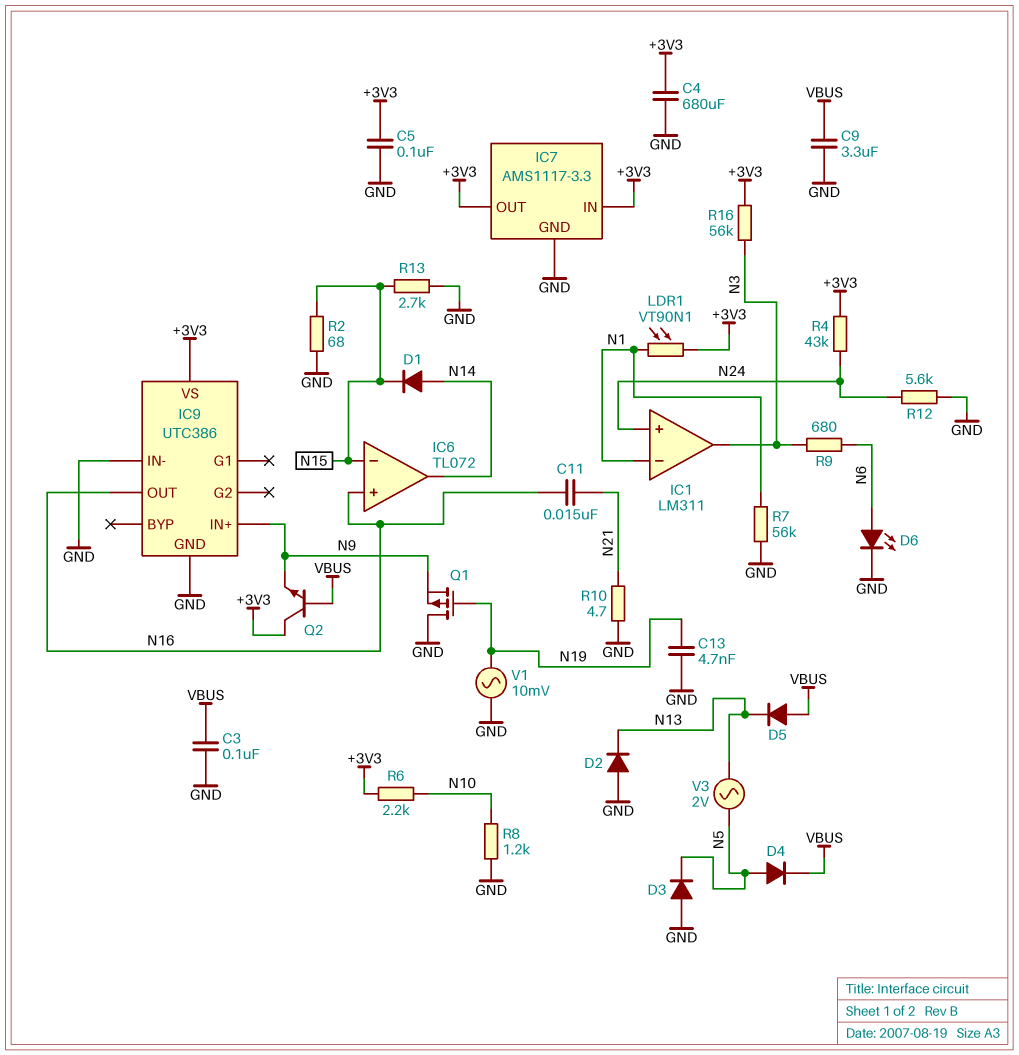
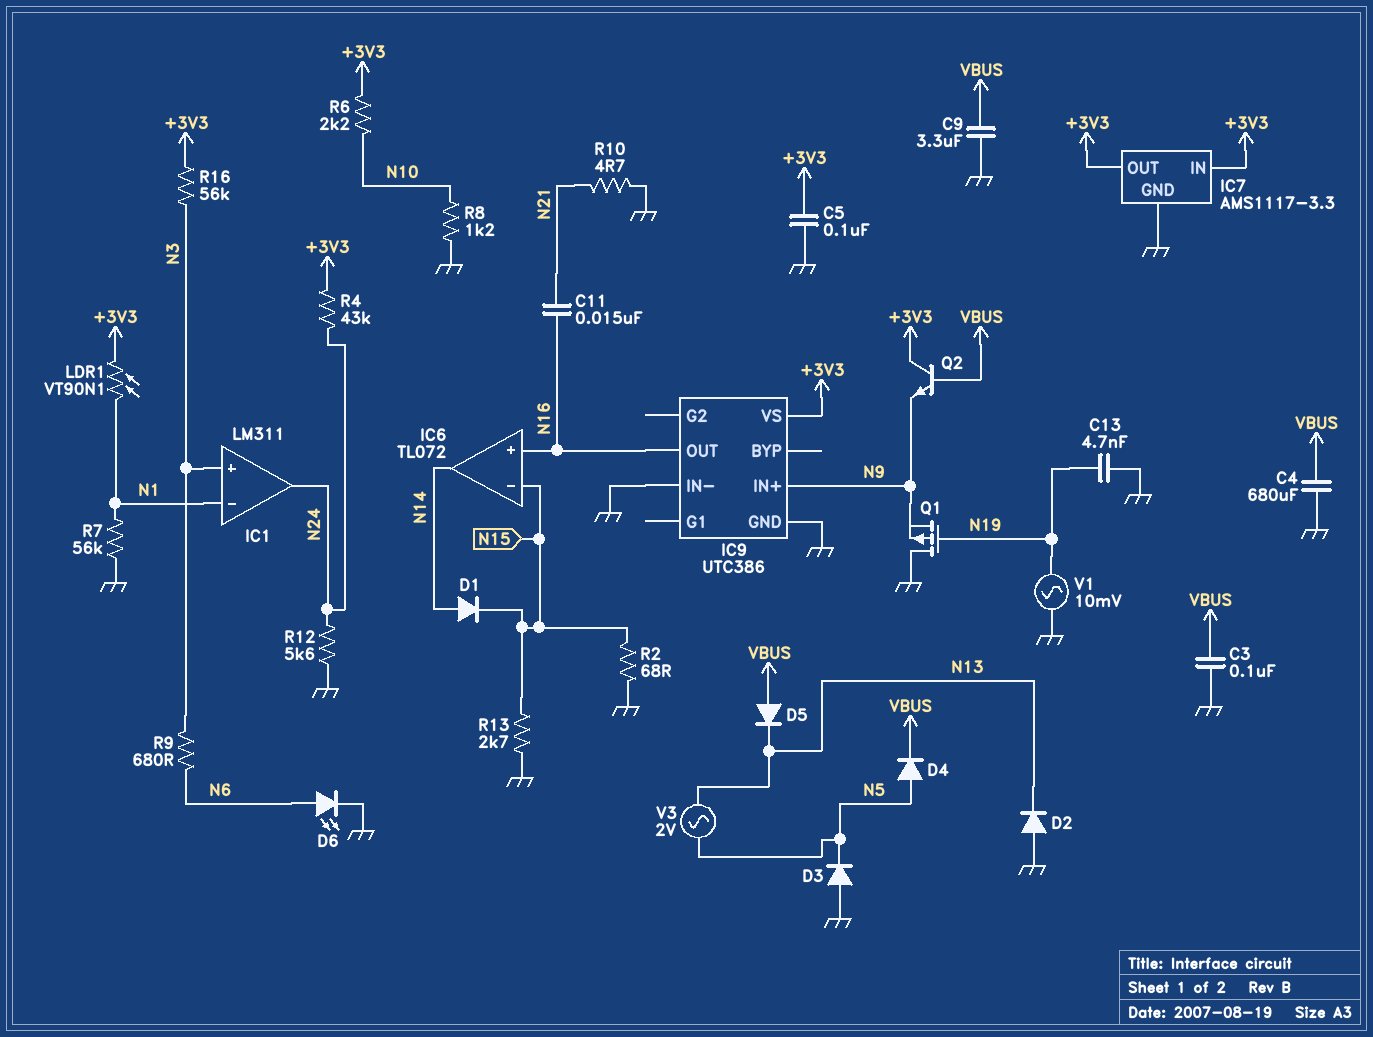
C4: 680uF (+3V3, GND) -> 680uF (GND, VBUS)
IC1 pin in+: N24 -> N3
IC1 pin out: N3 -> N24

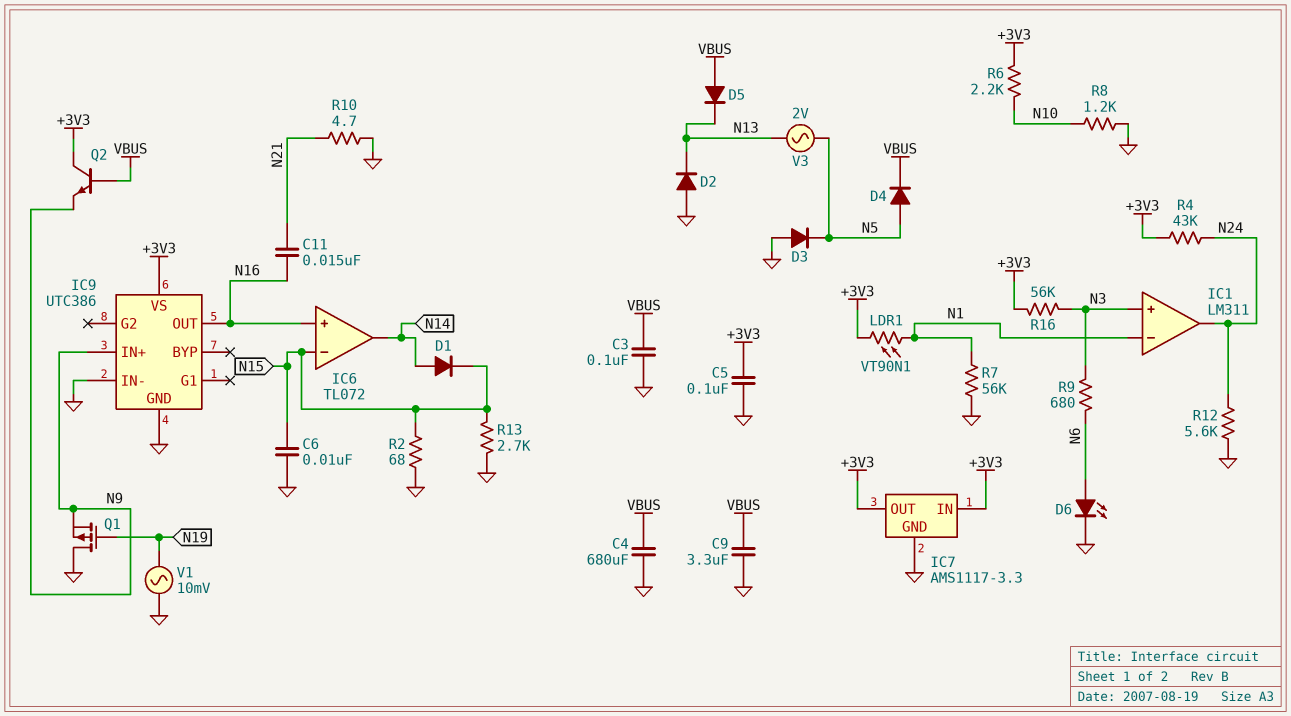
C6: none -> 10nF (GND, N15)
C13: 4.7nF (GND, N19) -> none

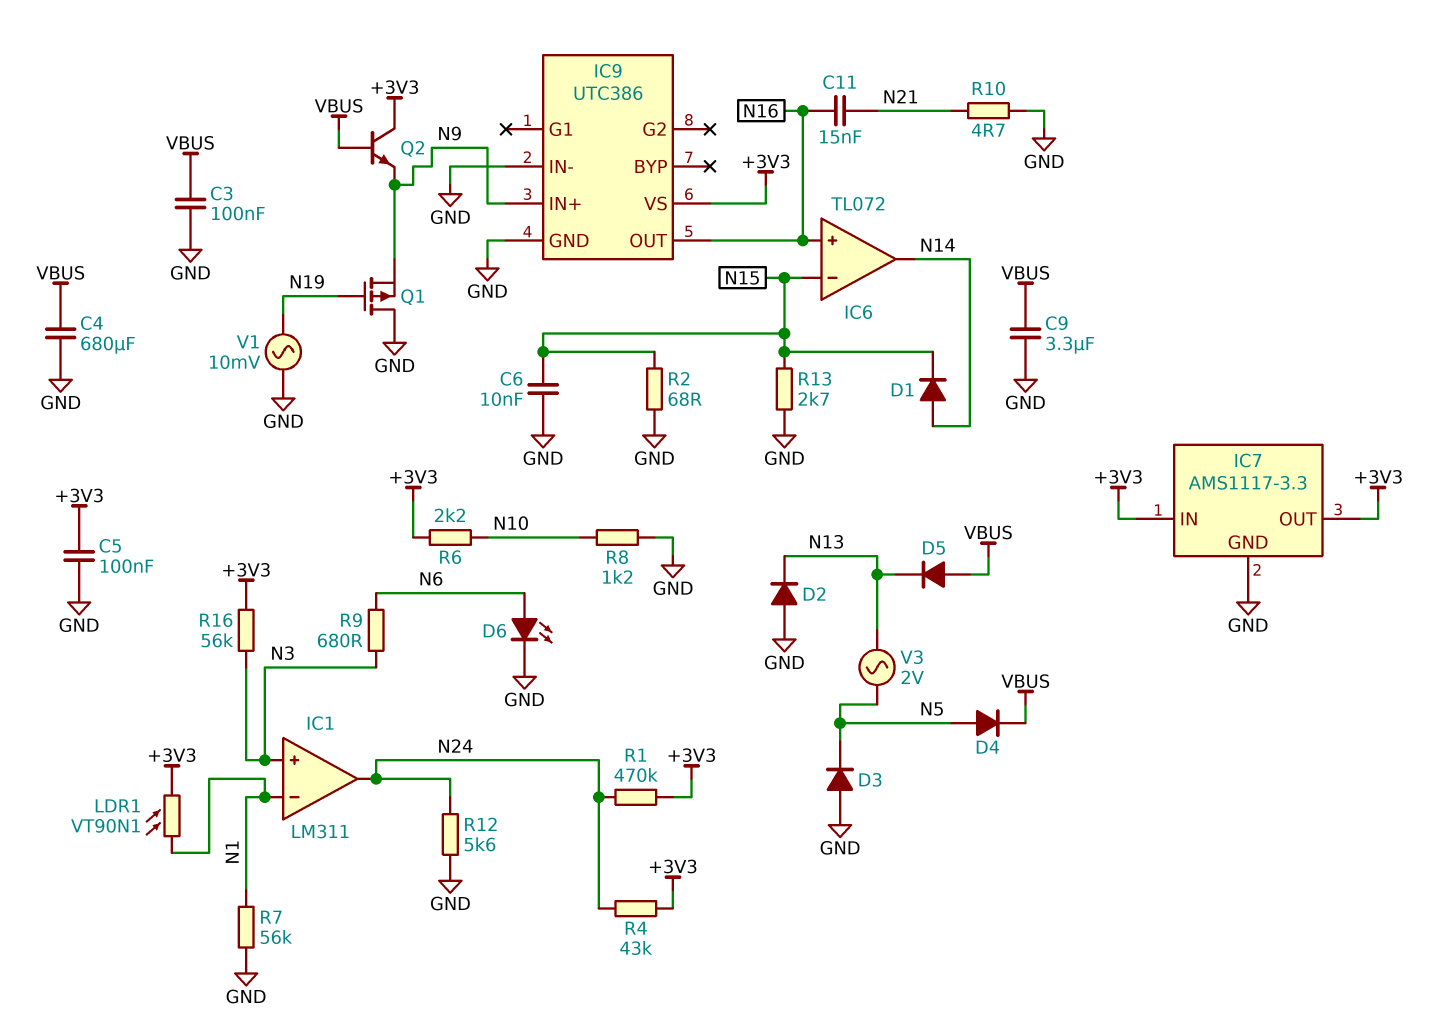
R1: none -> 470k (+3V3, N24)

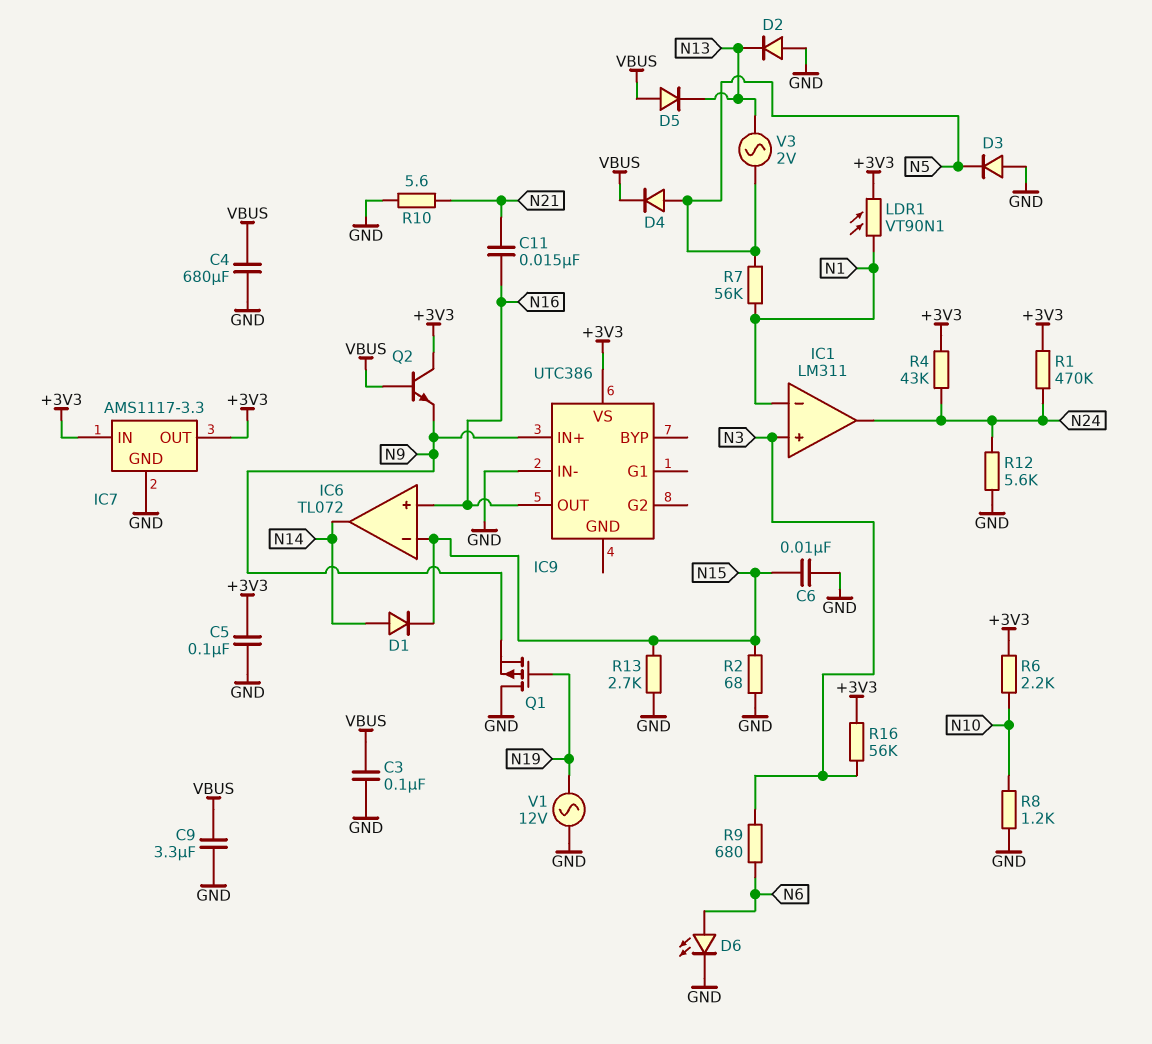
IC9 pin GND: GND -> none
R7: 56k (GND, N1) -> 56k (N1, N5)
R10: 4.7 (GND, N21) -> 5.6 (GND, N21)
V1: AC 10mV (GND, N19) -> AC 12V (GND, N19)

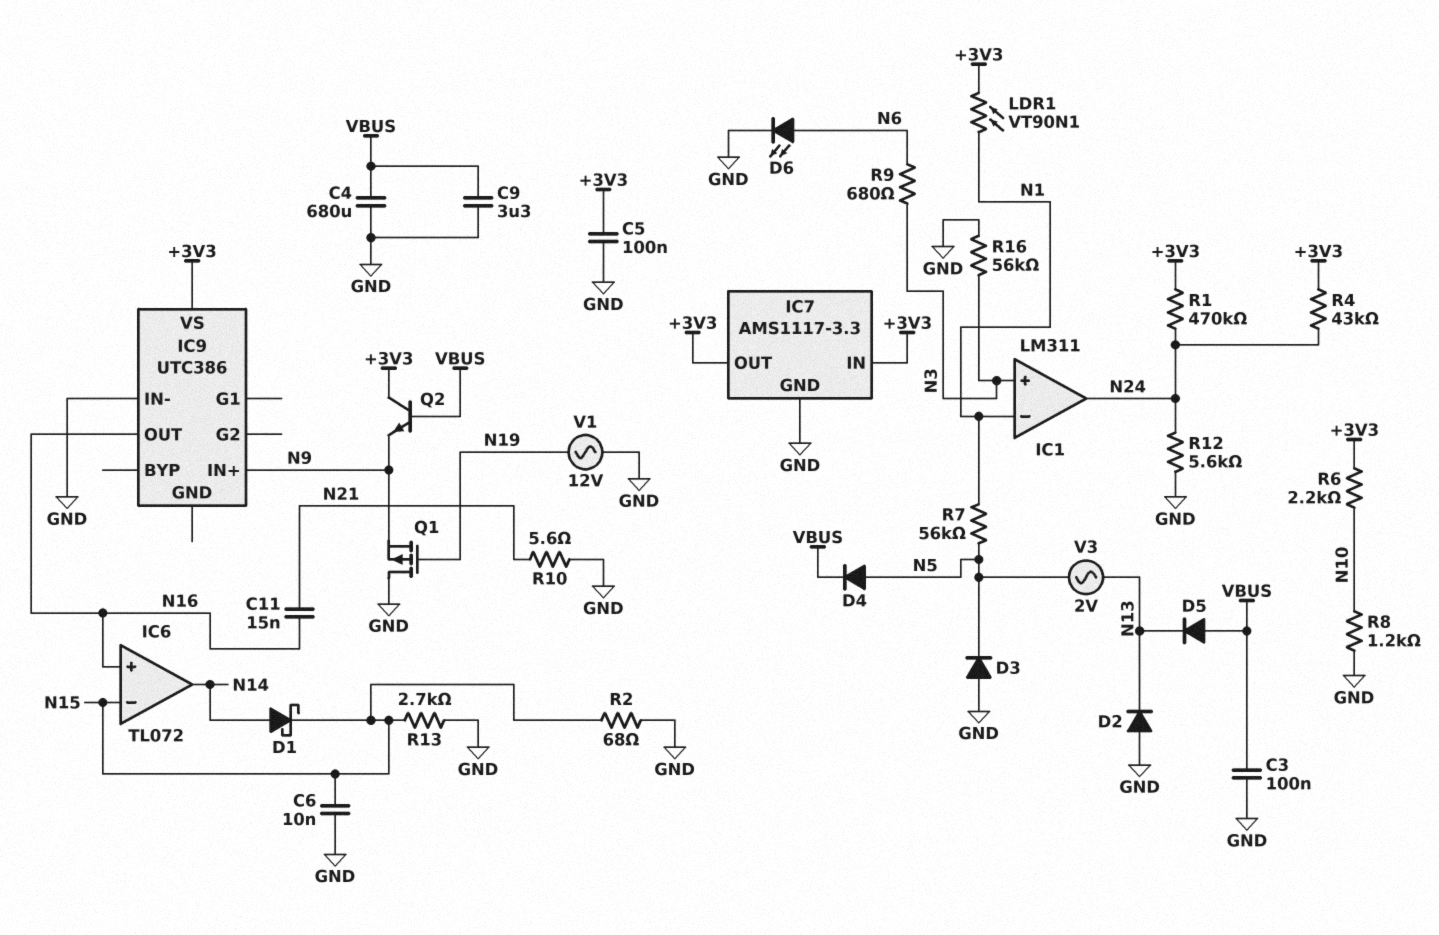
D1: diode (A N14, K N15) -> schottky (A N14, K N15)
R16: 56k (+3V3, N3) -> 56k (GND, N3)

